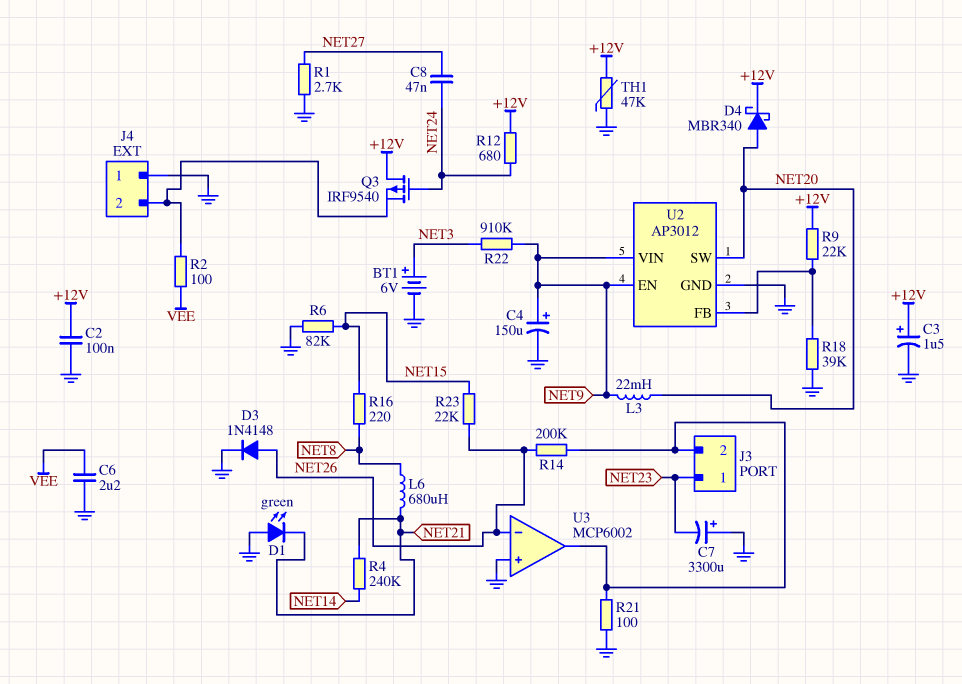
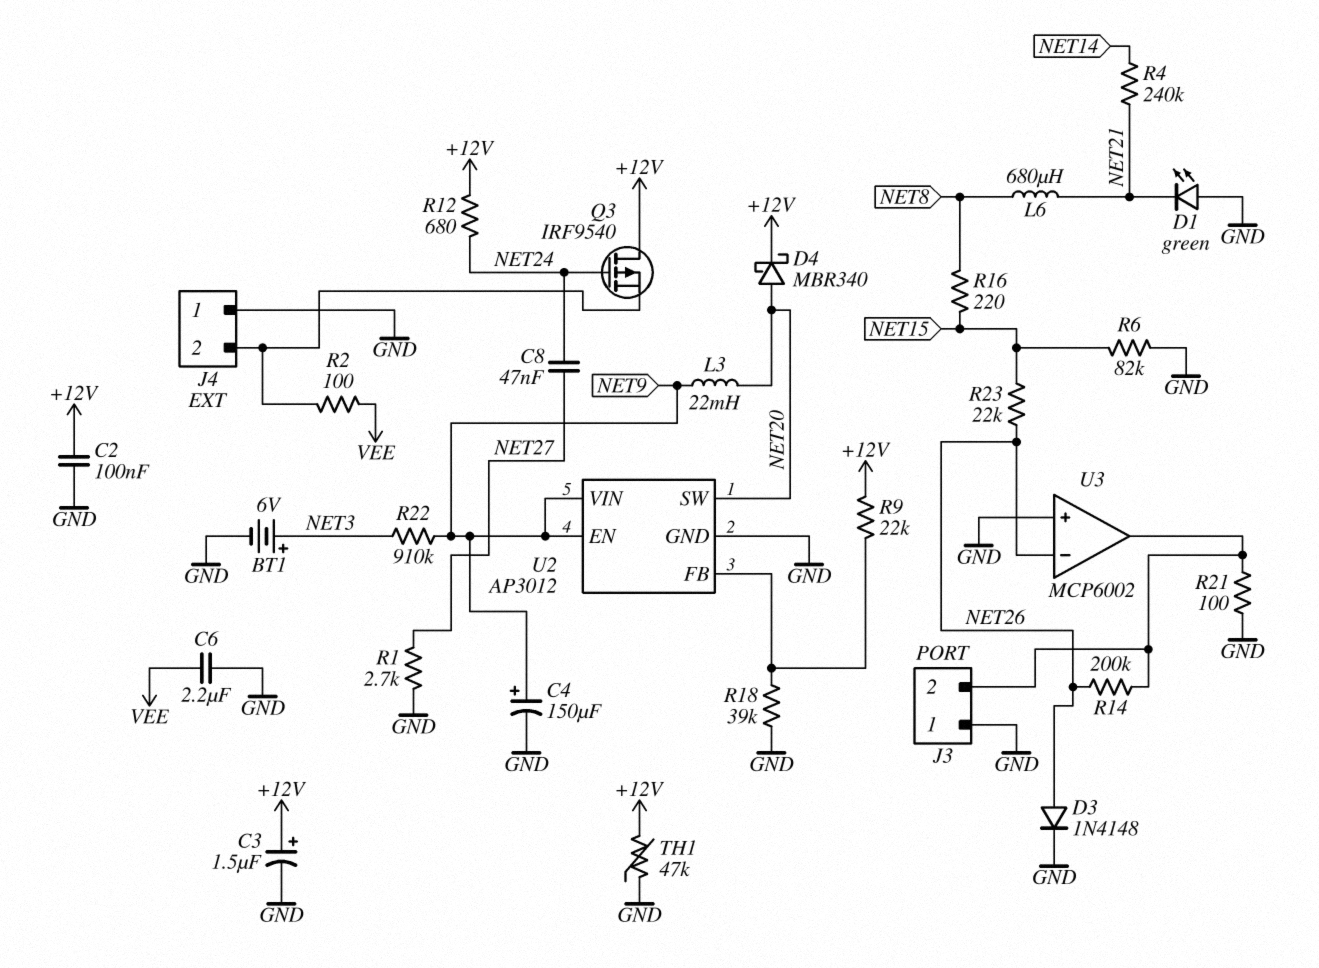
C7: 3300uF (plus GND, minus NET23) -> none
J3 pin 1: NET23 -> GND

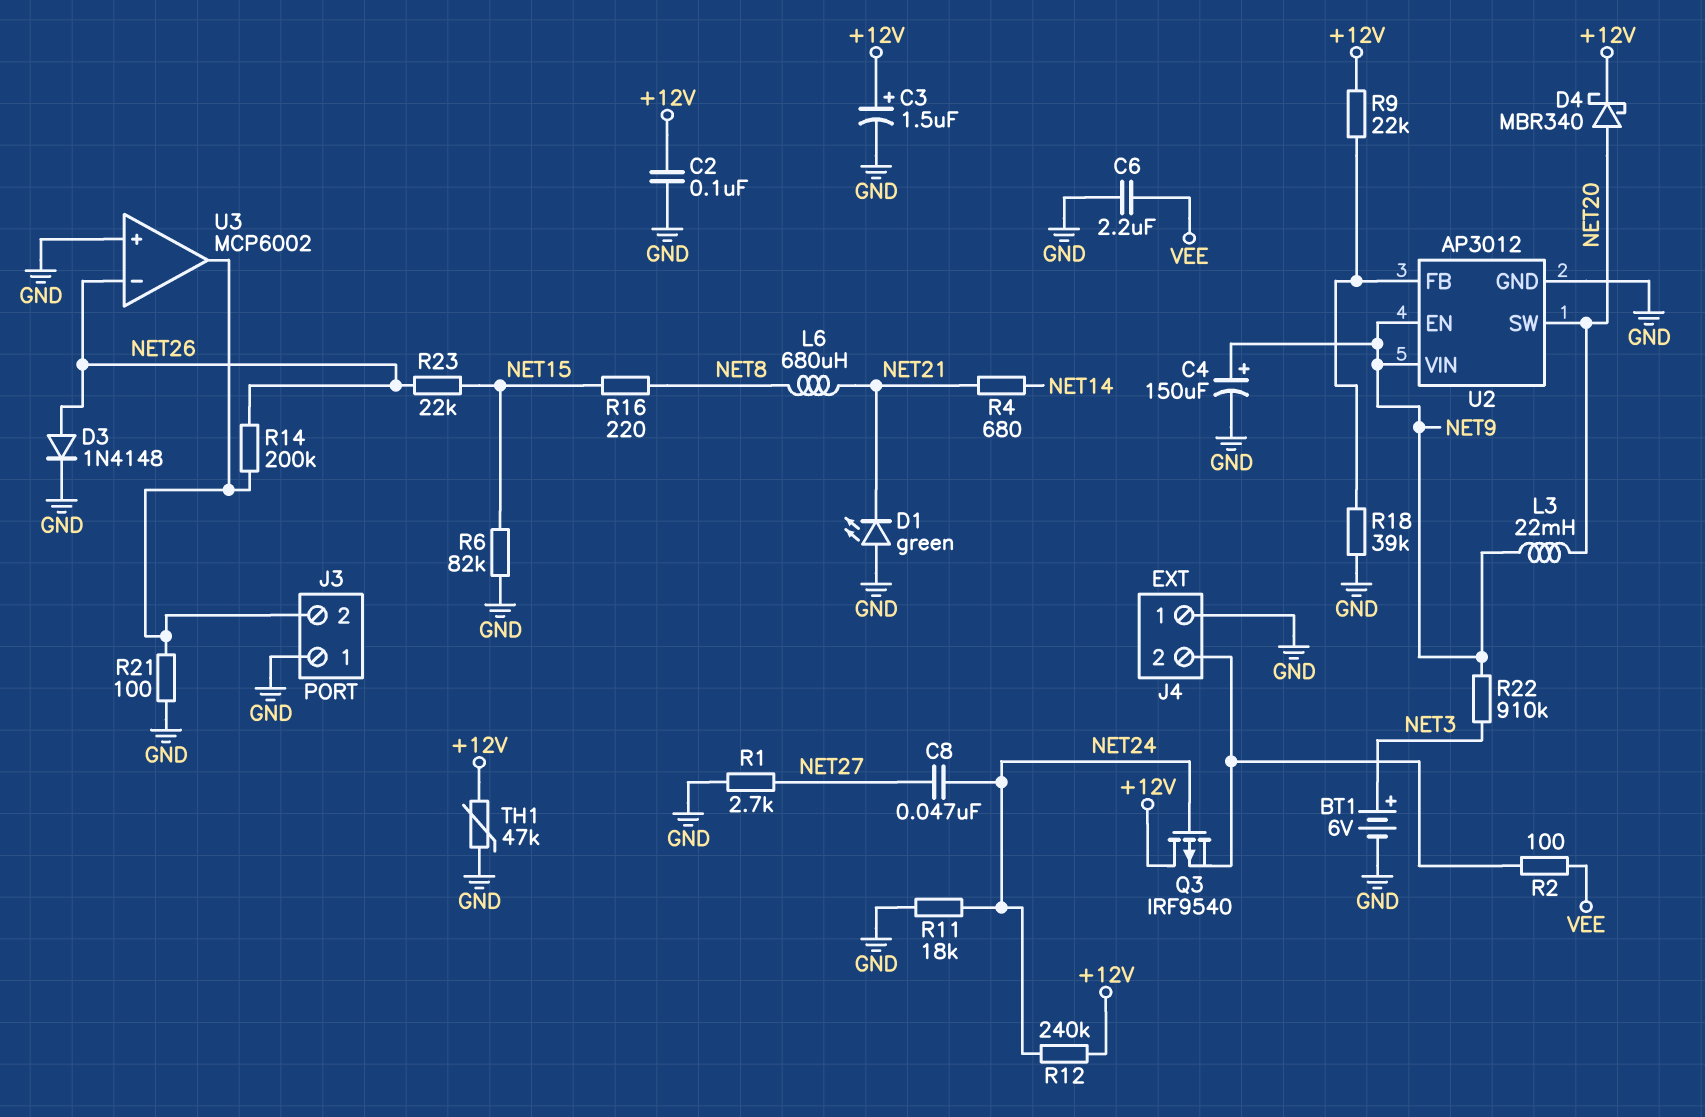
R4: 240k (NET14, NET21) -> 680 (NET14, NET21)
R11: none -> 18k (GND, NET24)
R12: 680 (+12V, NET24) -> 240k (+12V, NET24)

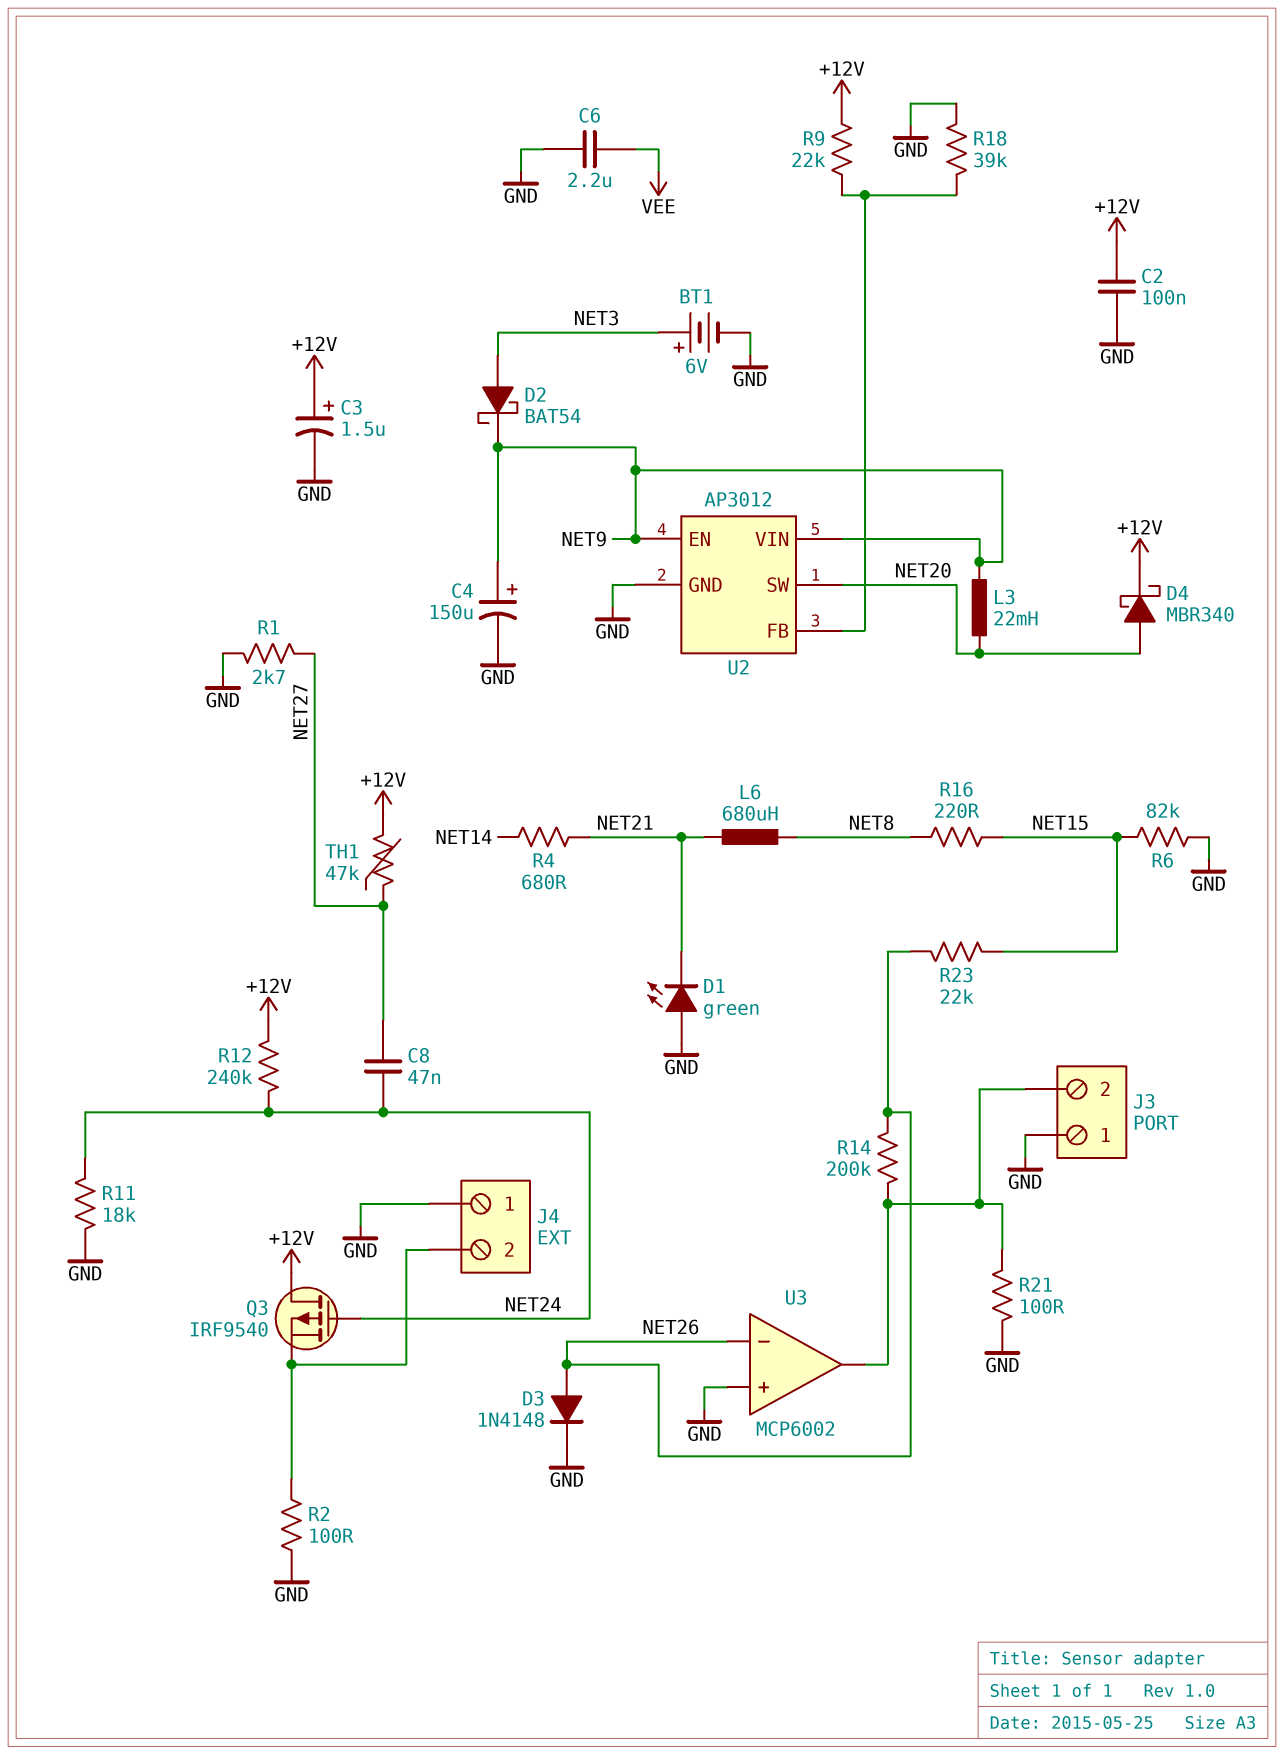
D2: none -> schottky BAT54 (A NET3, K NET9)
R2: 100 (J4/2, VEE) -> 100 (GND, J4/2)
R22: 910k (NET3, NET9) -> none
TH1: 47k (+12V, GND) -> 47k (+12V, NET27)

